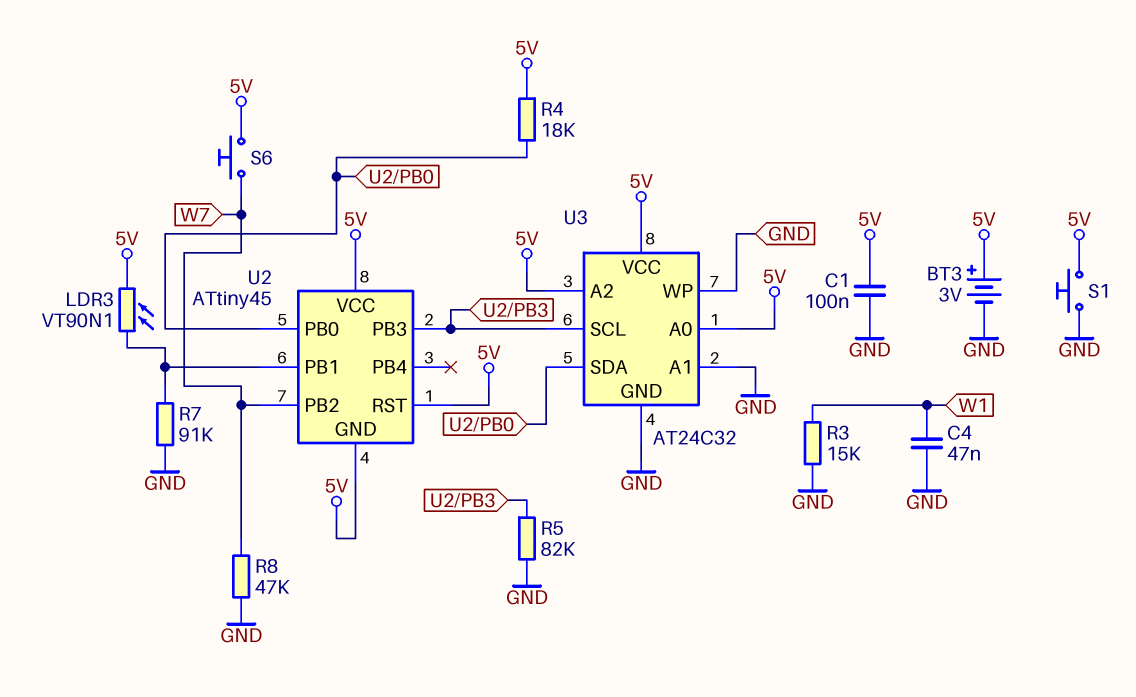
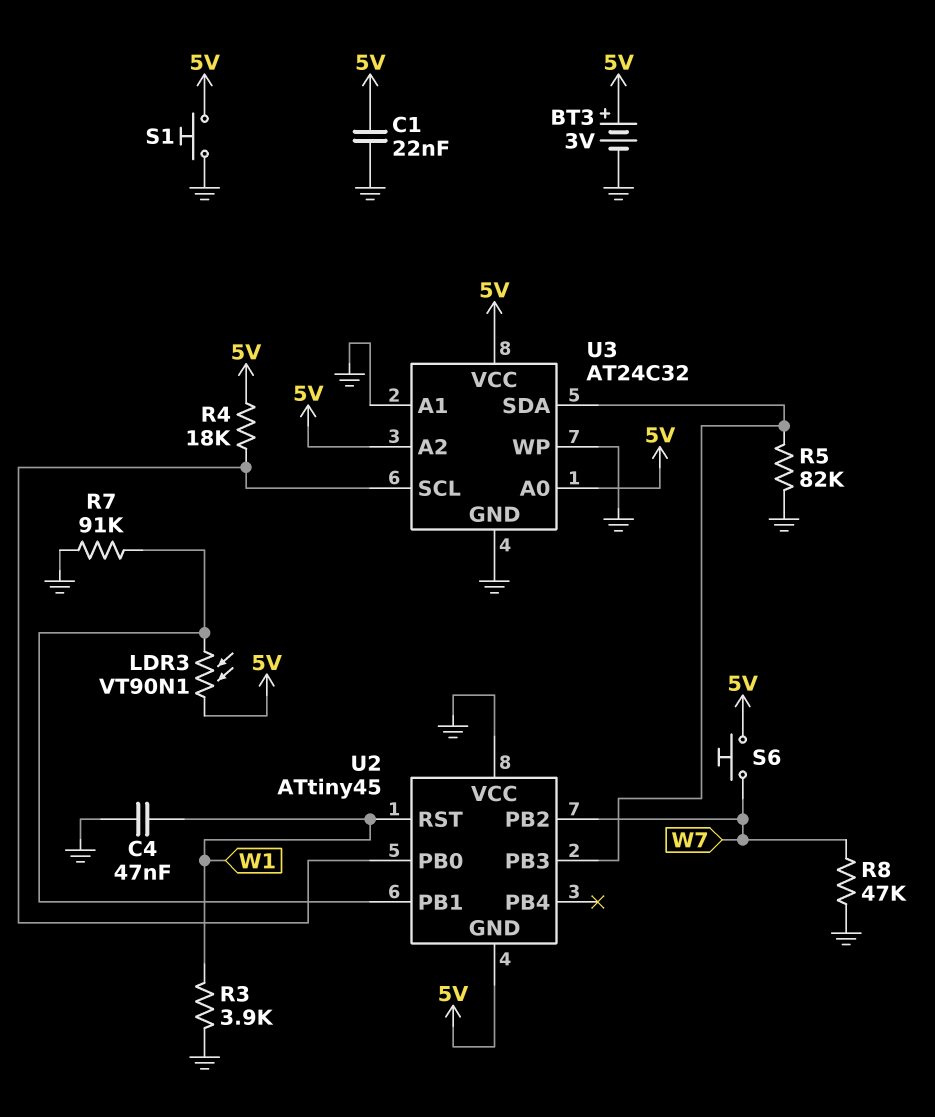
C1: 100nF (5V, GND) -> 22nF (5V, GND)
R3: 15k (GND, W1) -> 3.9k (GND, W1)
U2 pin RST: 5V -> W1
U2 pin VCC: 5V -> GND
U3 pin SCL: U2/PB3 -> U2/PB0
U3 pin SDA: U2/PB0 -> U2/PB3

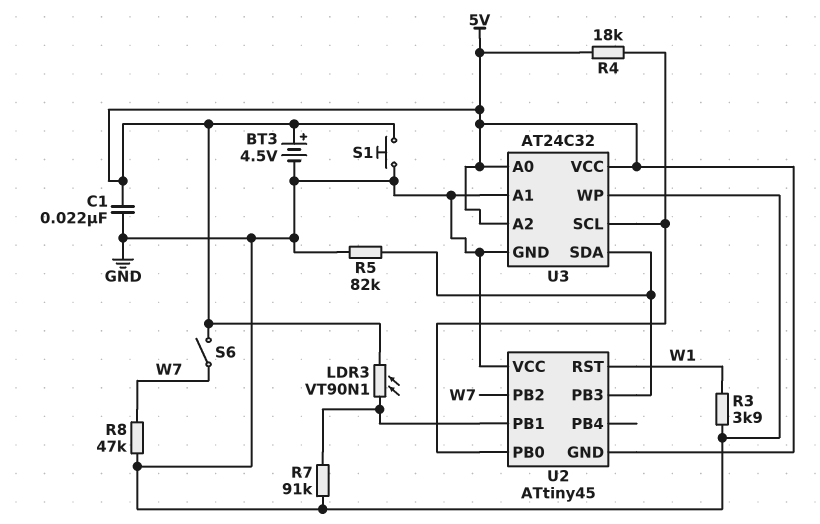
BT3: 3V (plus 5V, minus GND) -> 4.5V (plus 5V, minus GND)
C4: 47nF (GND, W1) -> none
S6: button (5V, W7) -> switch (5V, W7)

